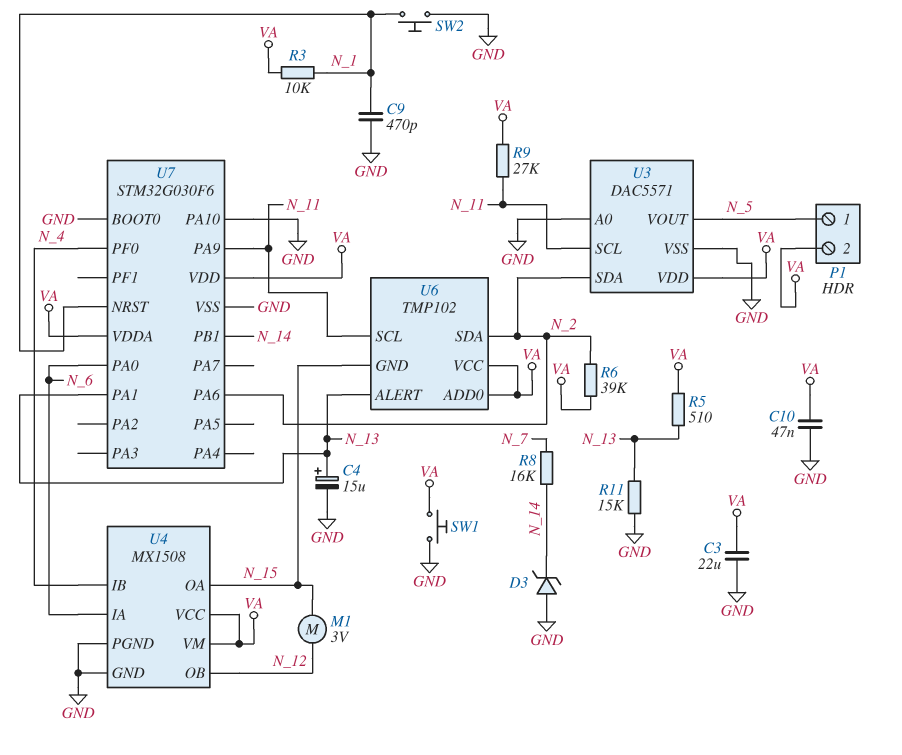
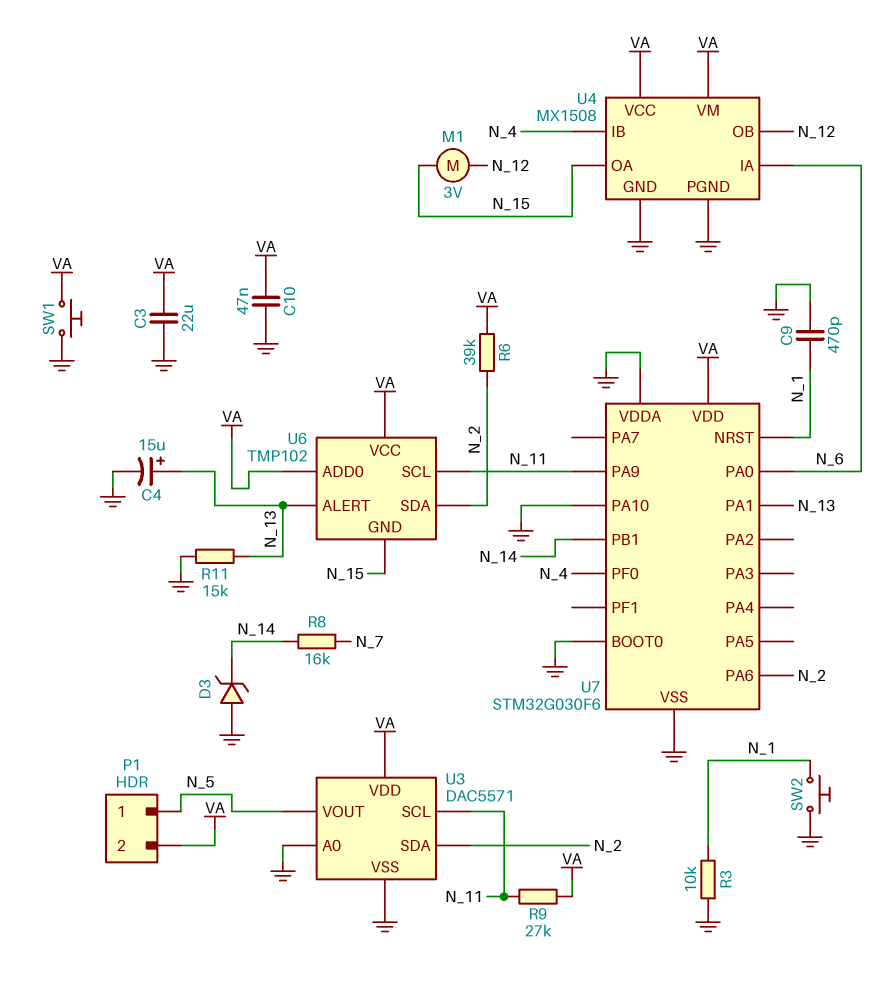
R3: 10k (N_1, VA) -> 10k (GND, N_1)
R5: 510 (N_13, VA) -> none
U7 pin VDDA: VA -> GND

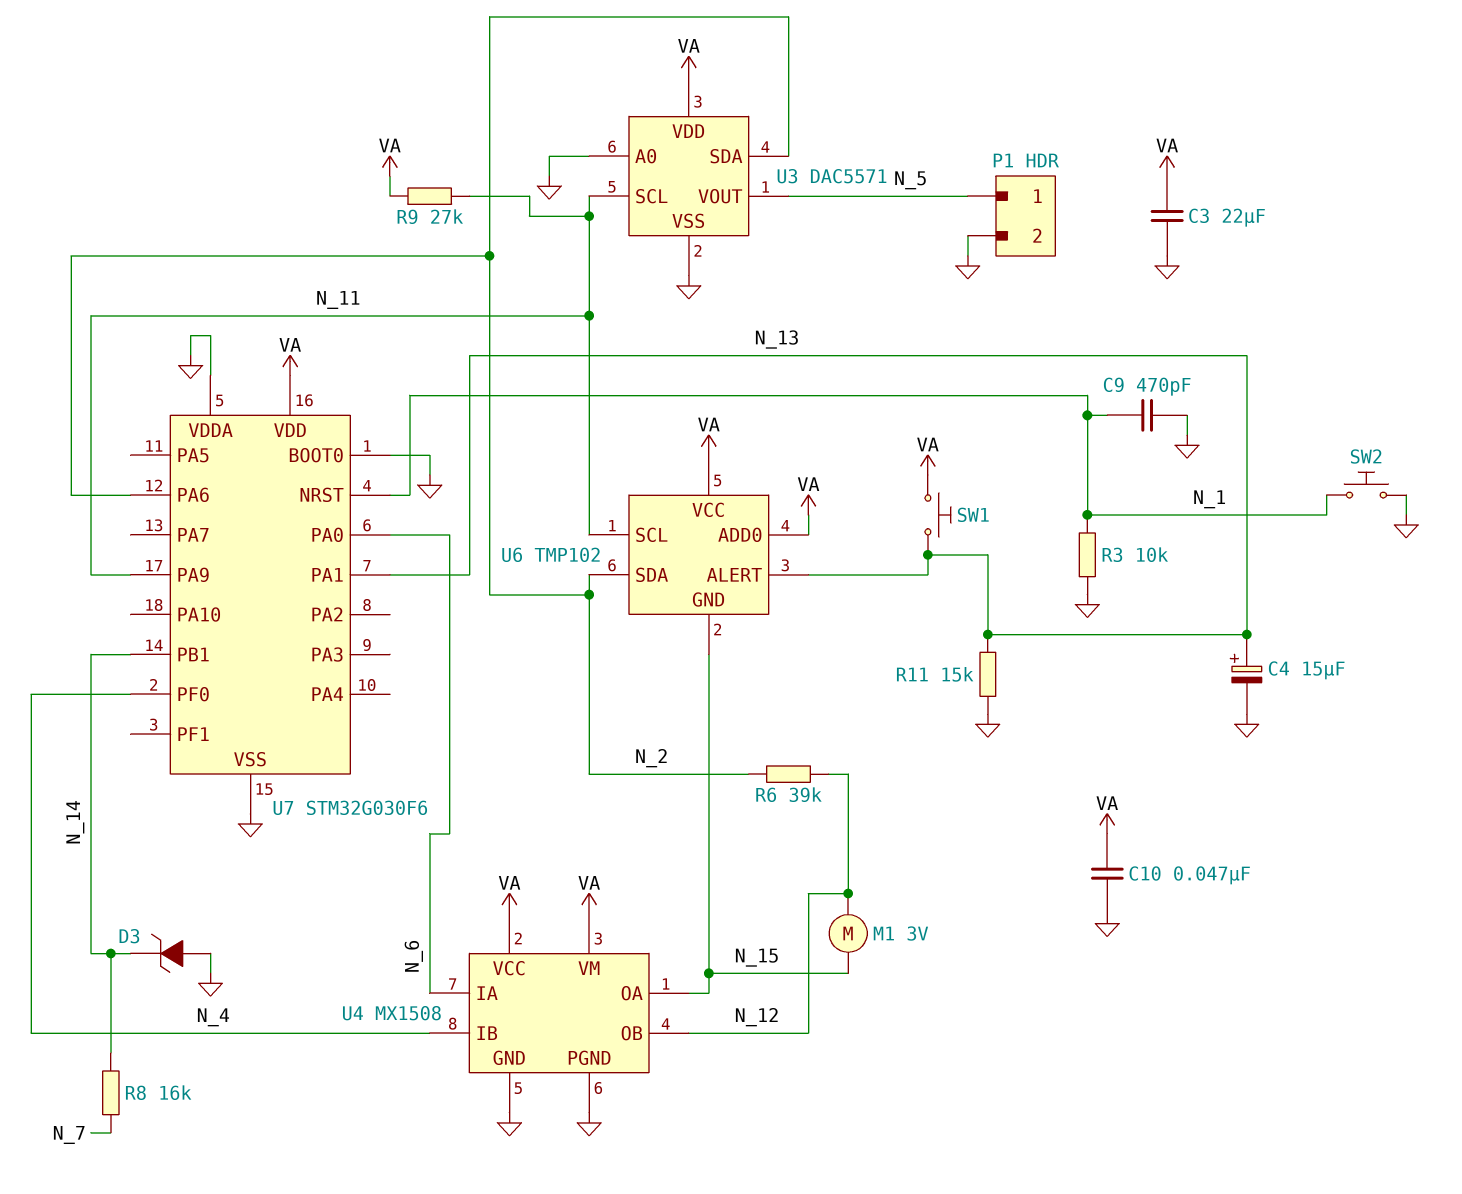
P1 pin 2: VA -> GND
R6: 39k (N_2, VA) -> 39k (N_2, N_12)
SW1: button (GND, VA) -> button (N_13, VA)
U7 pin PA10: GND -> none

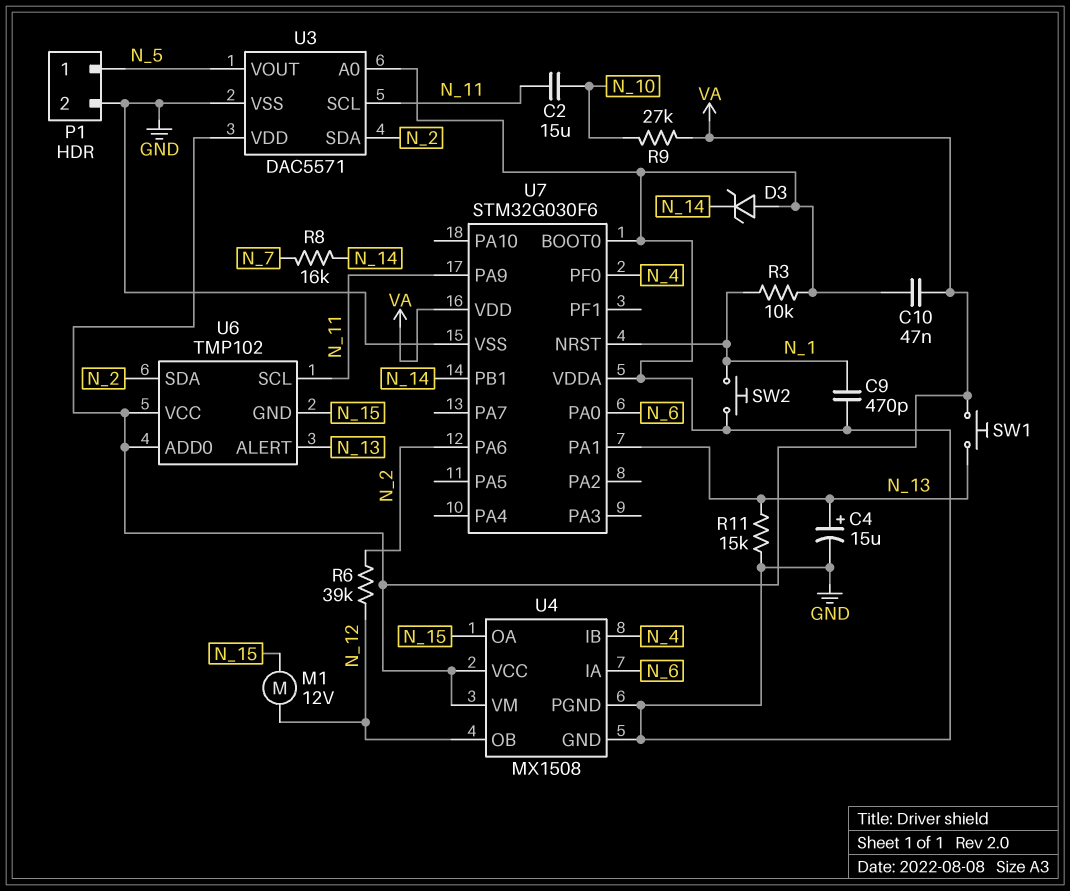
C2: none -> 15uF (N_10, N_11)
C3: 22uF (GND, VA) -> none
M1: motor 3V (N_12, N_15) -> motor 12V (N_12, N_15)
R9: 27k (N_11, VA) -> 27k (N_10, VA)

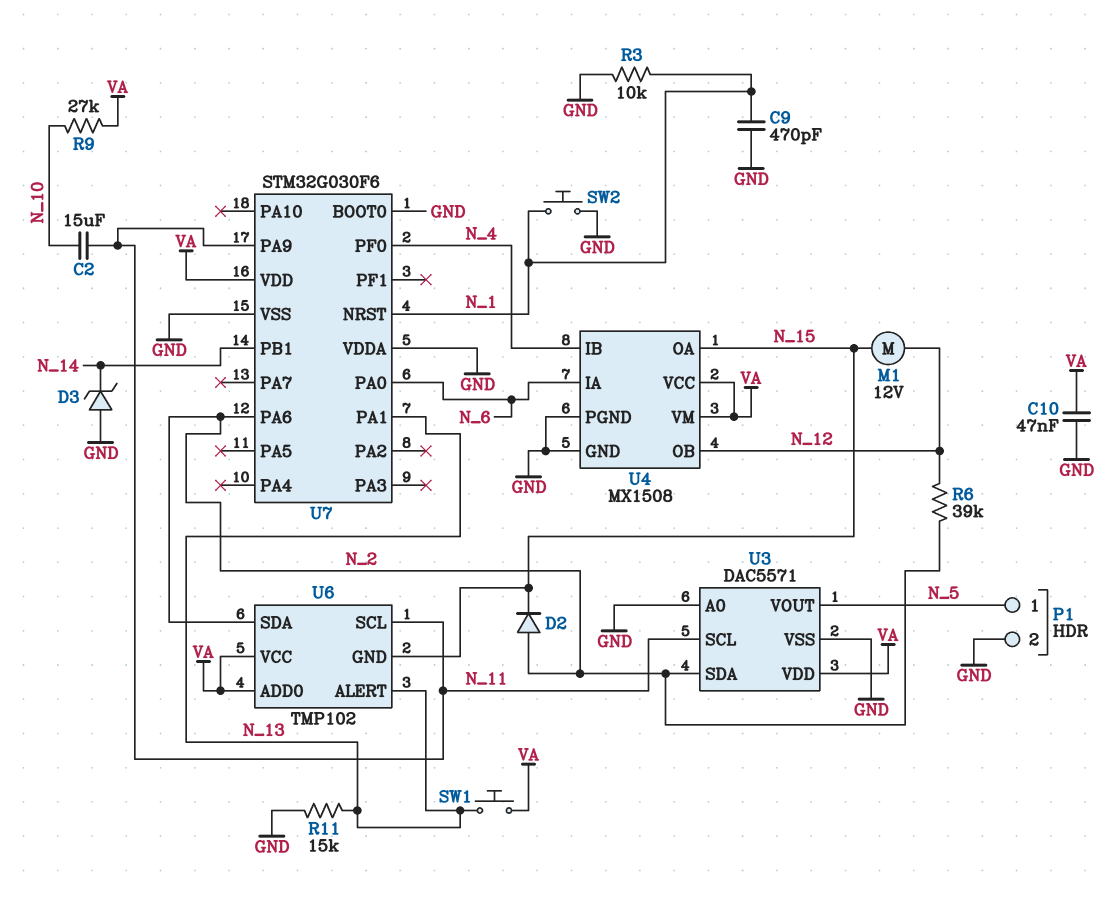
C4: 15uF (plus N_13, minus GND) -> none
D2: none -> diode (A N_2, K N_15)
R8: 16k (N_7, N_14) -> none

